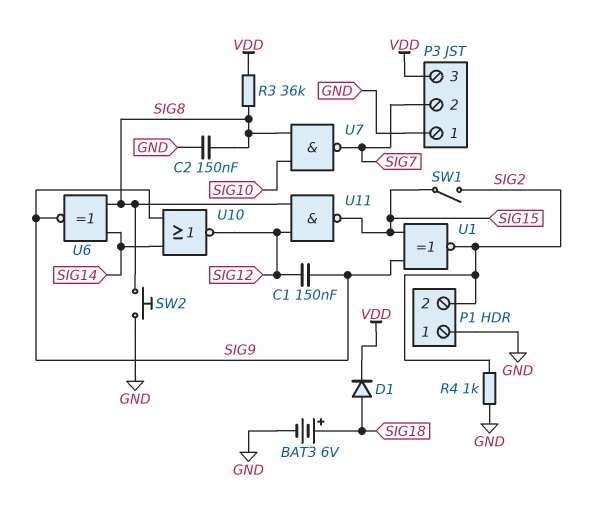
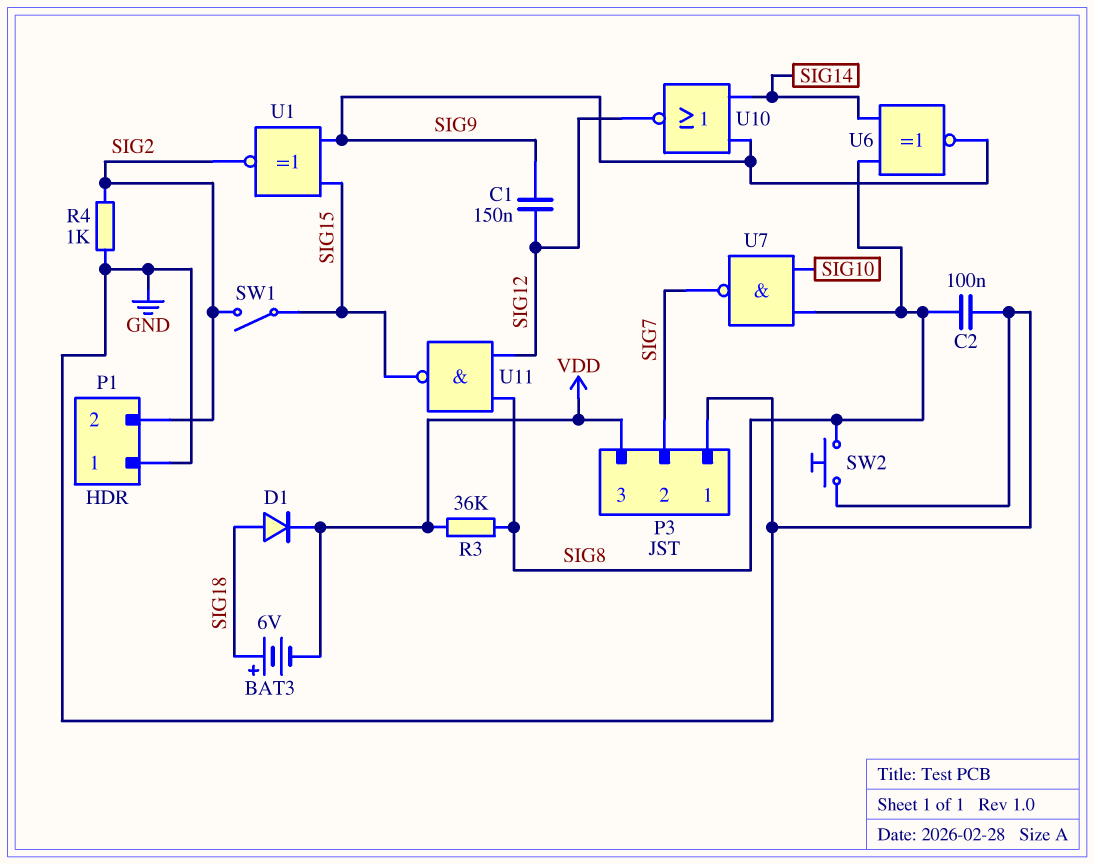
BAT3: 6V (plus SIG18, minus GND) -> 6V (plus SIG18, minus VDD)
C2: 150nF (GND, SIG8) -> 100nF (GND, SIG8)

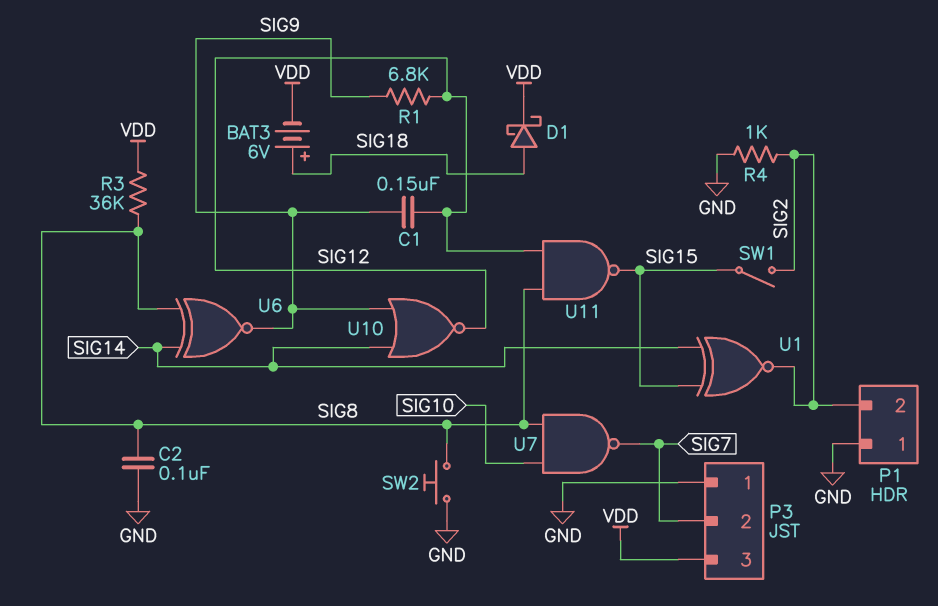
D1: diode (A SIG18, K VDD) -> schottky (A SIG18, K VDD)
R1: none -> 6.8k (SIG9, SIG12)
U1: XNOR (in SIG9, in SIG15, out SIG2) -> XNOR (in SIG14, in SIG15, out SIG2)

